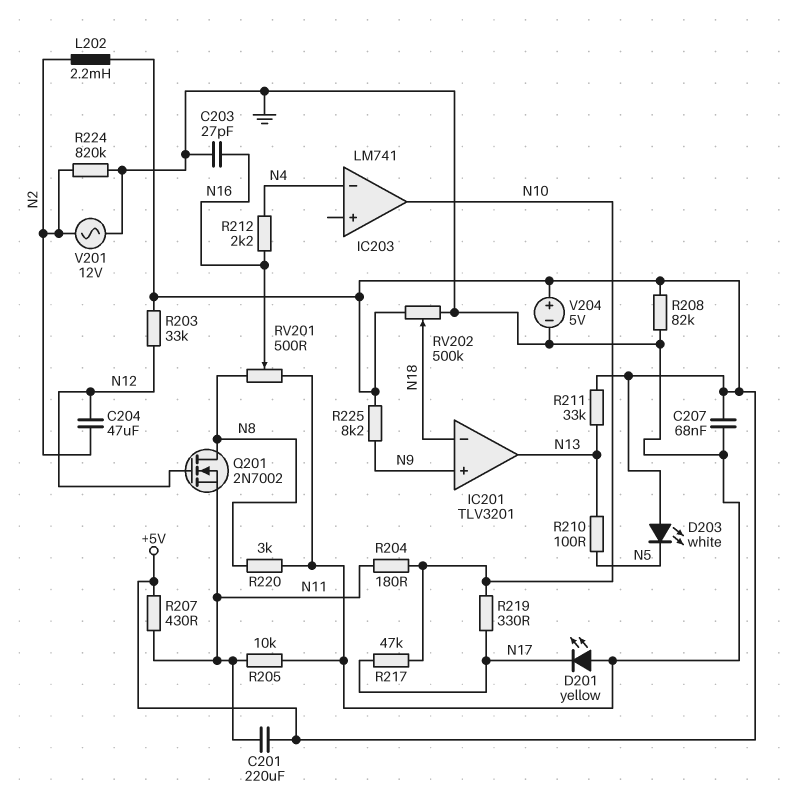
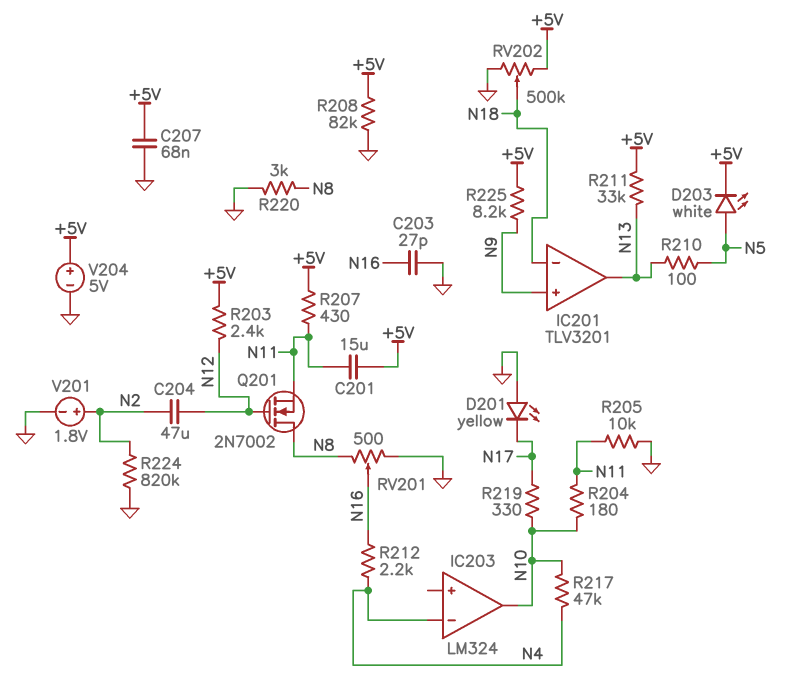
C201: 220uF (+5V, N11) -> 15uF (+5V, N11)
D203: LED white (A +5V, K N5) -> LED white (A N5, K +5V)
IC203: LM741 -> LM324
L202: 2.2mH (+5V, N2) -> none
R203: 33k (+5V, N12) -> 2.4k (+5V, N12)
R217: 47k (N10, N17) -> 47k (N4, N10)
V201: AC 12V (GND, N2) -> 1.8V (plus N2, minus GND)

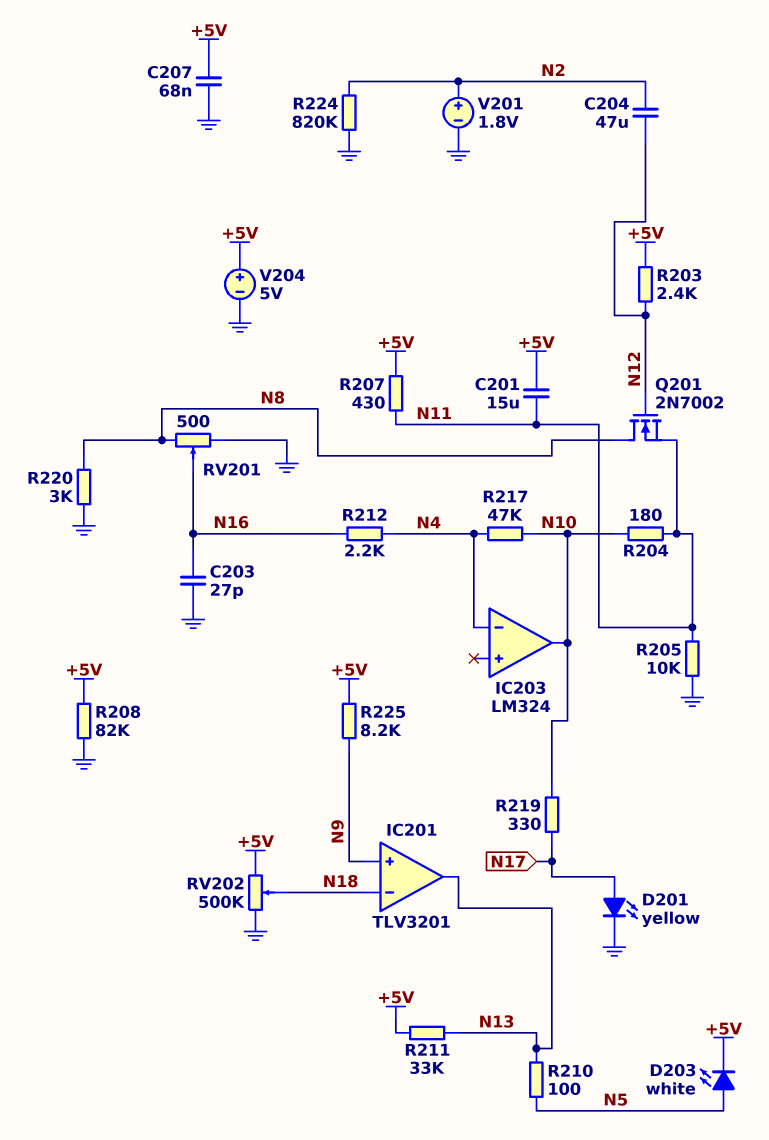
D201: LED yellow (A GND, K N17) -> LED yellow (A N17, K GND)

